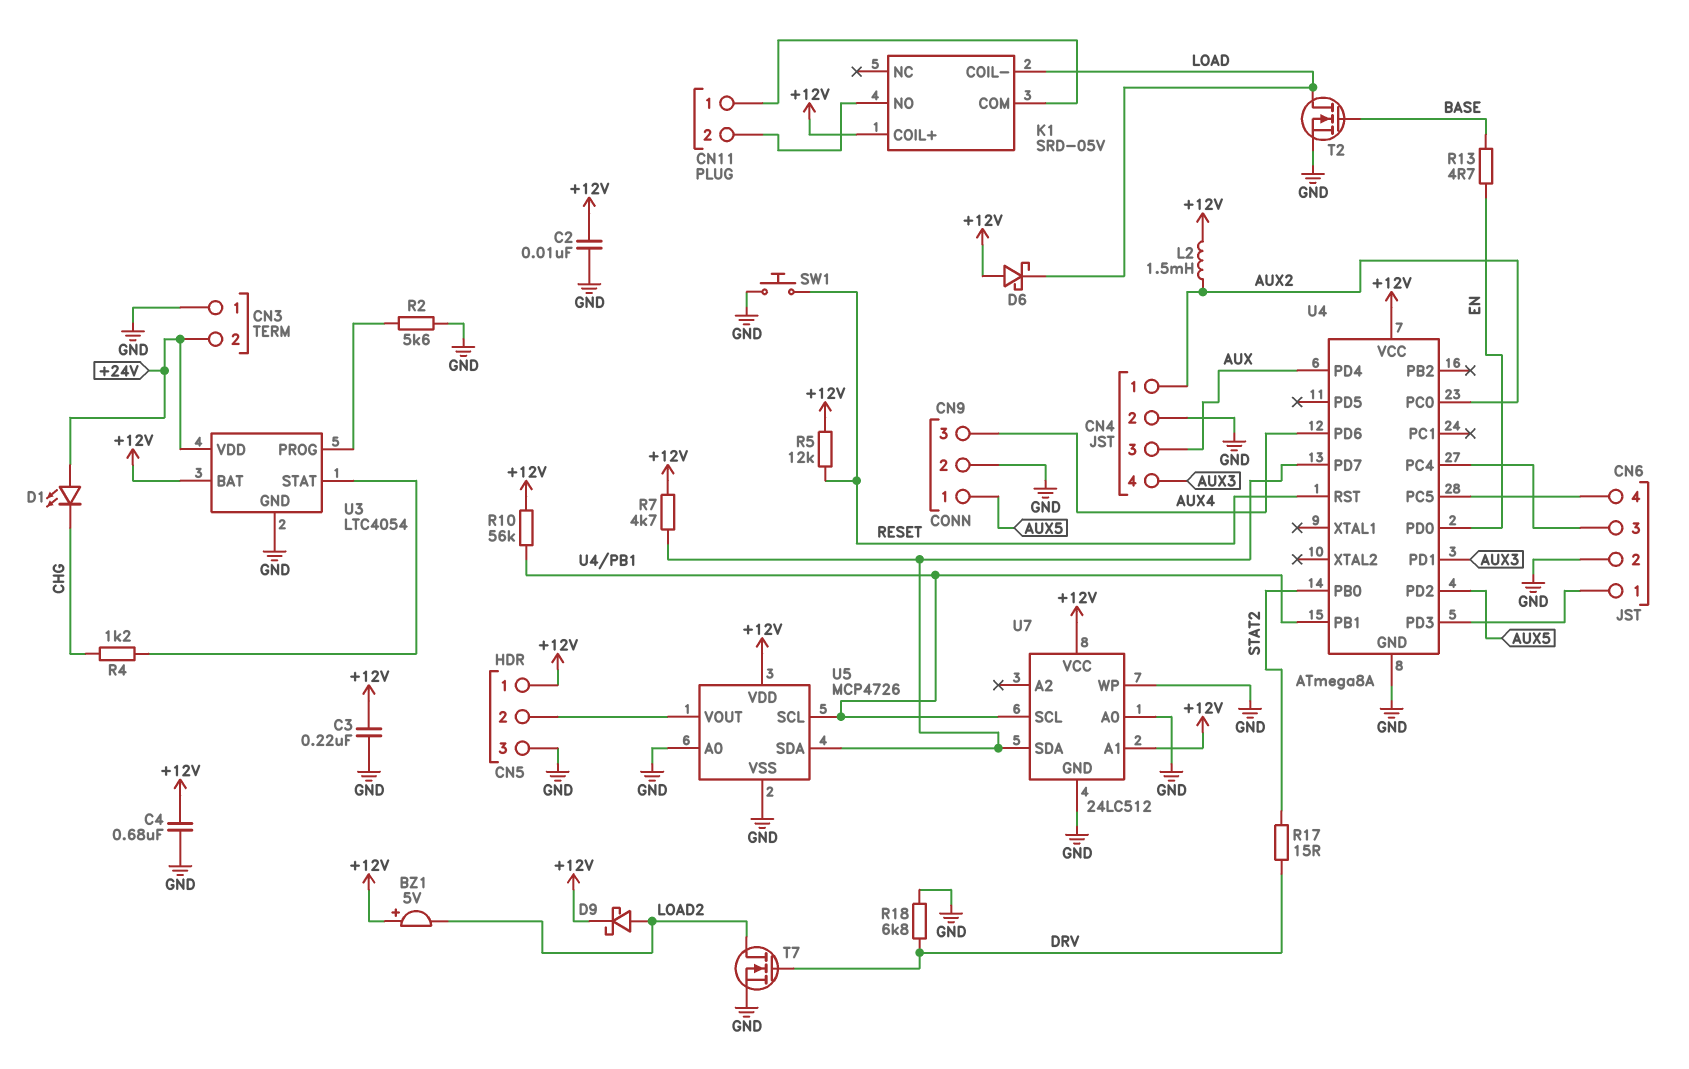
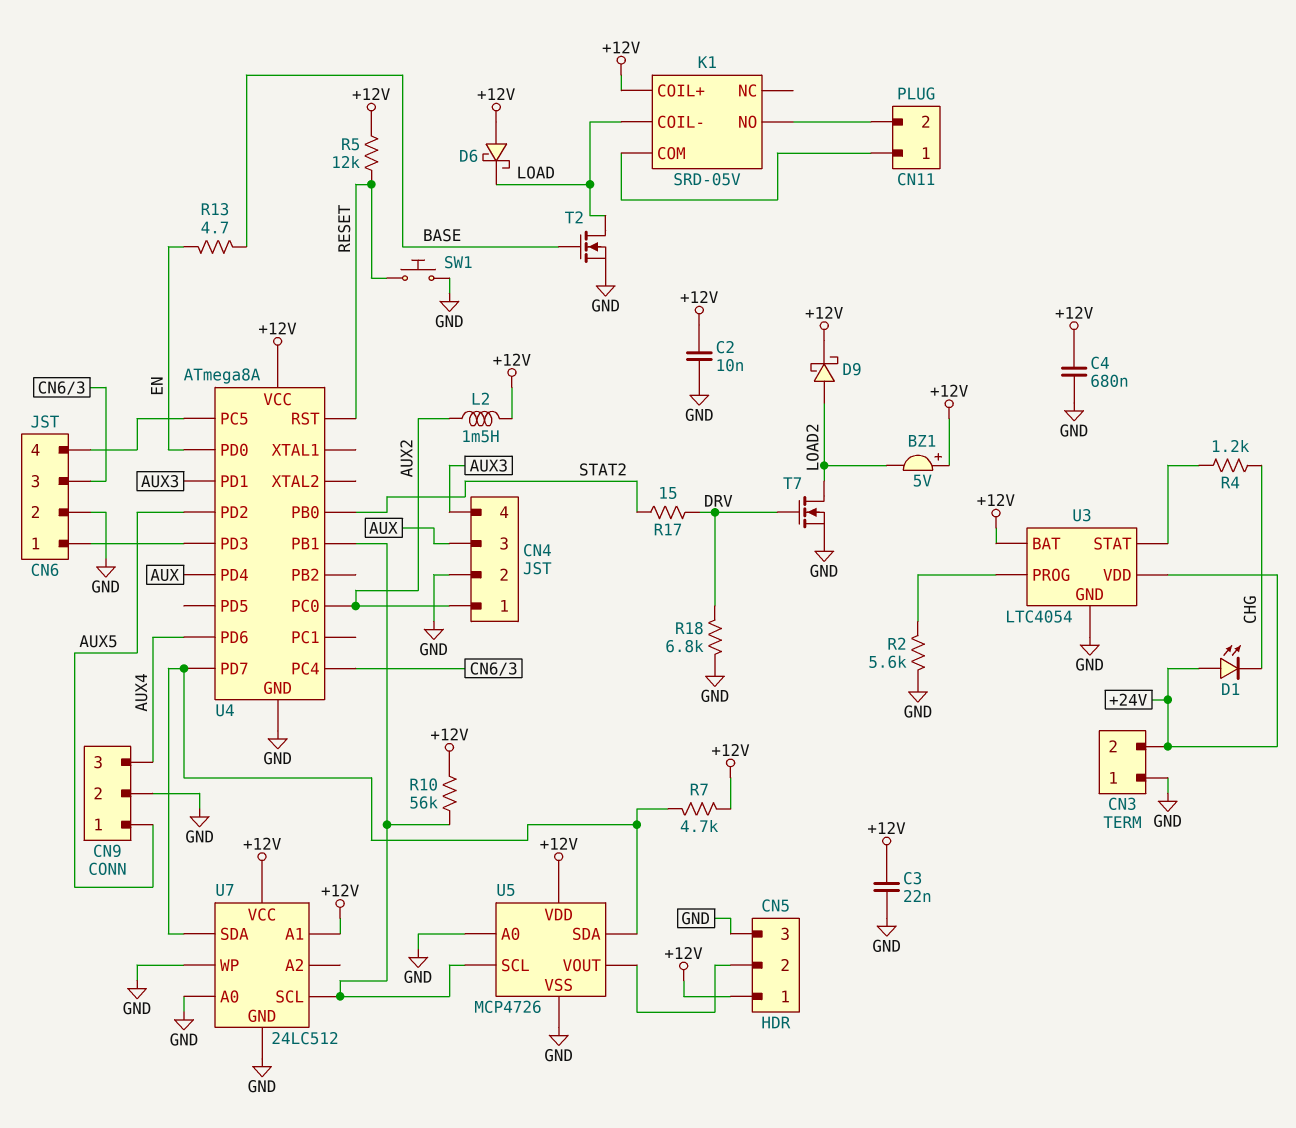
C3: 220nF (+12V, GND) -> 22nF (+12V, GND)

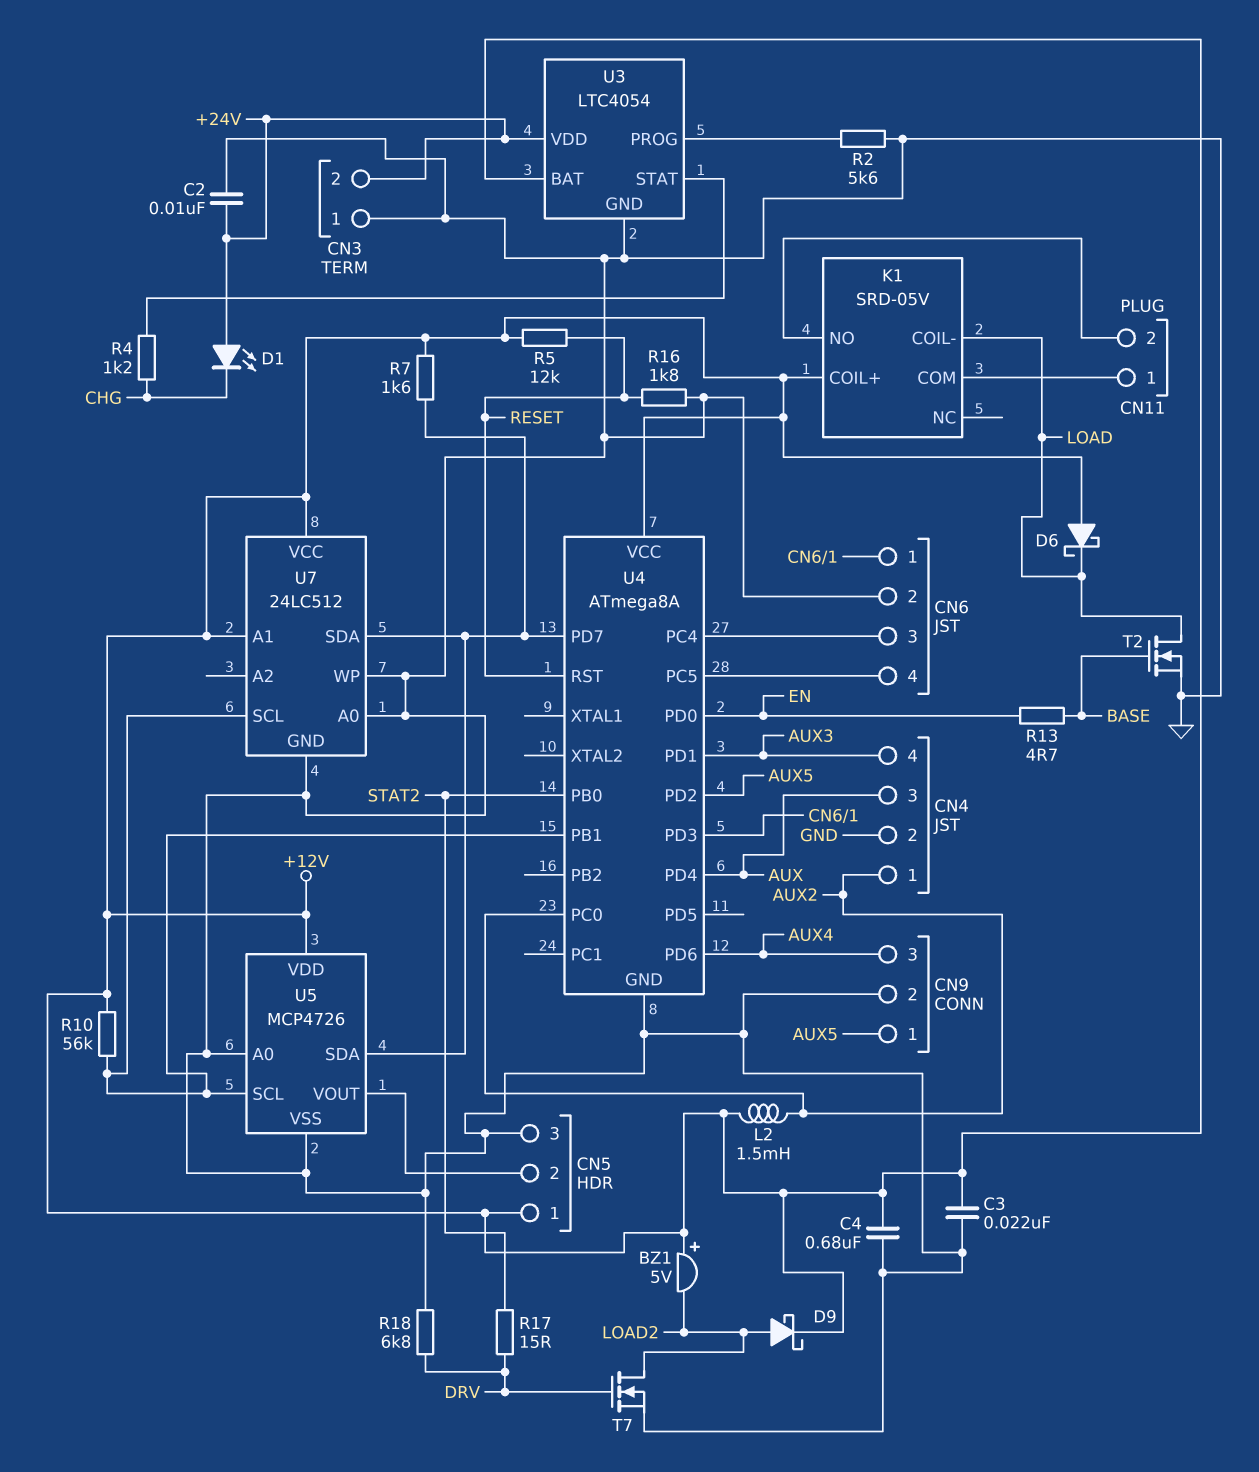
C2: 10nF (+12V, GND) -> 10nF (+24V, GND)
R7: 4.7k (+12V, U4/PD7) -> 1.6k (+12V, U4/PD7)
R16: none -> 1.8k (GND, RESET)
SW1: button (GND, RESET) -> none

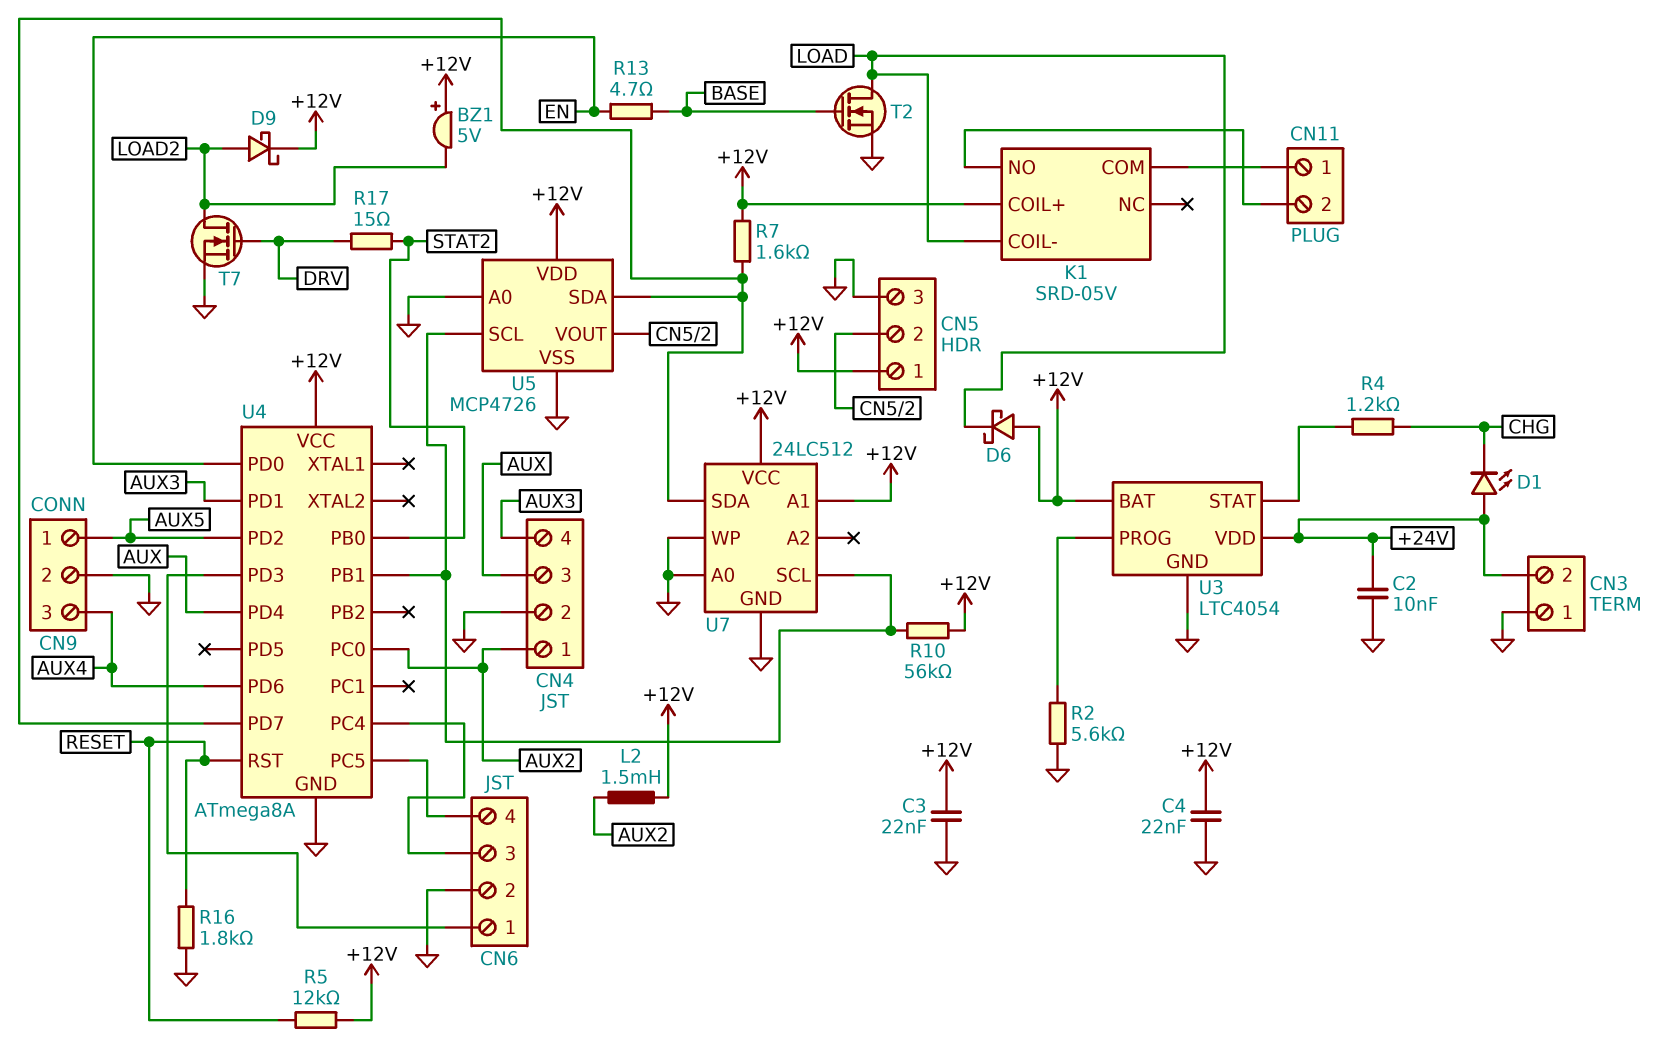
C4: 680nF (+12V, GND) -> 22nF (+12V, GND)
R18: 6.8k (DRV, GND) -> none

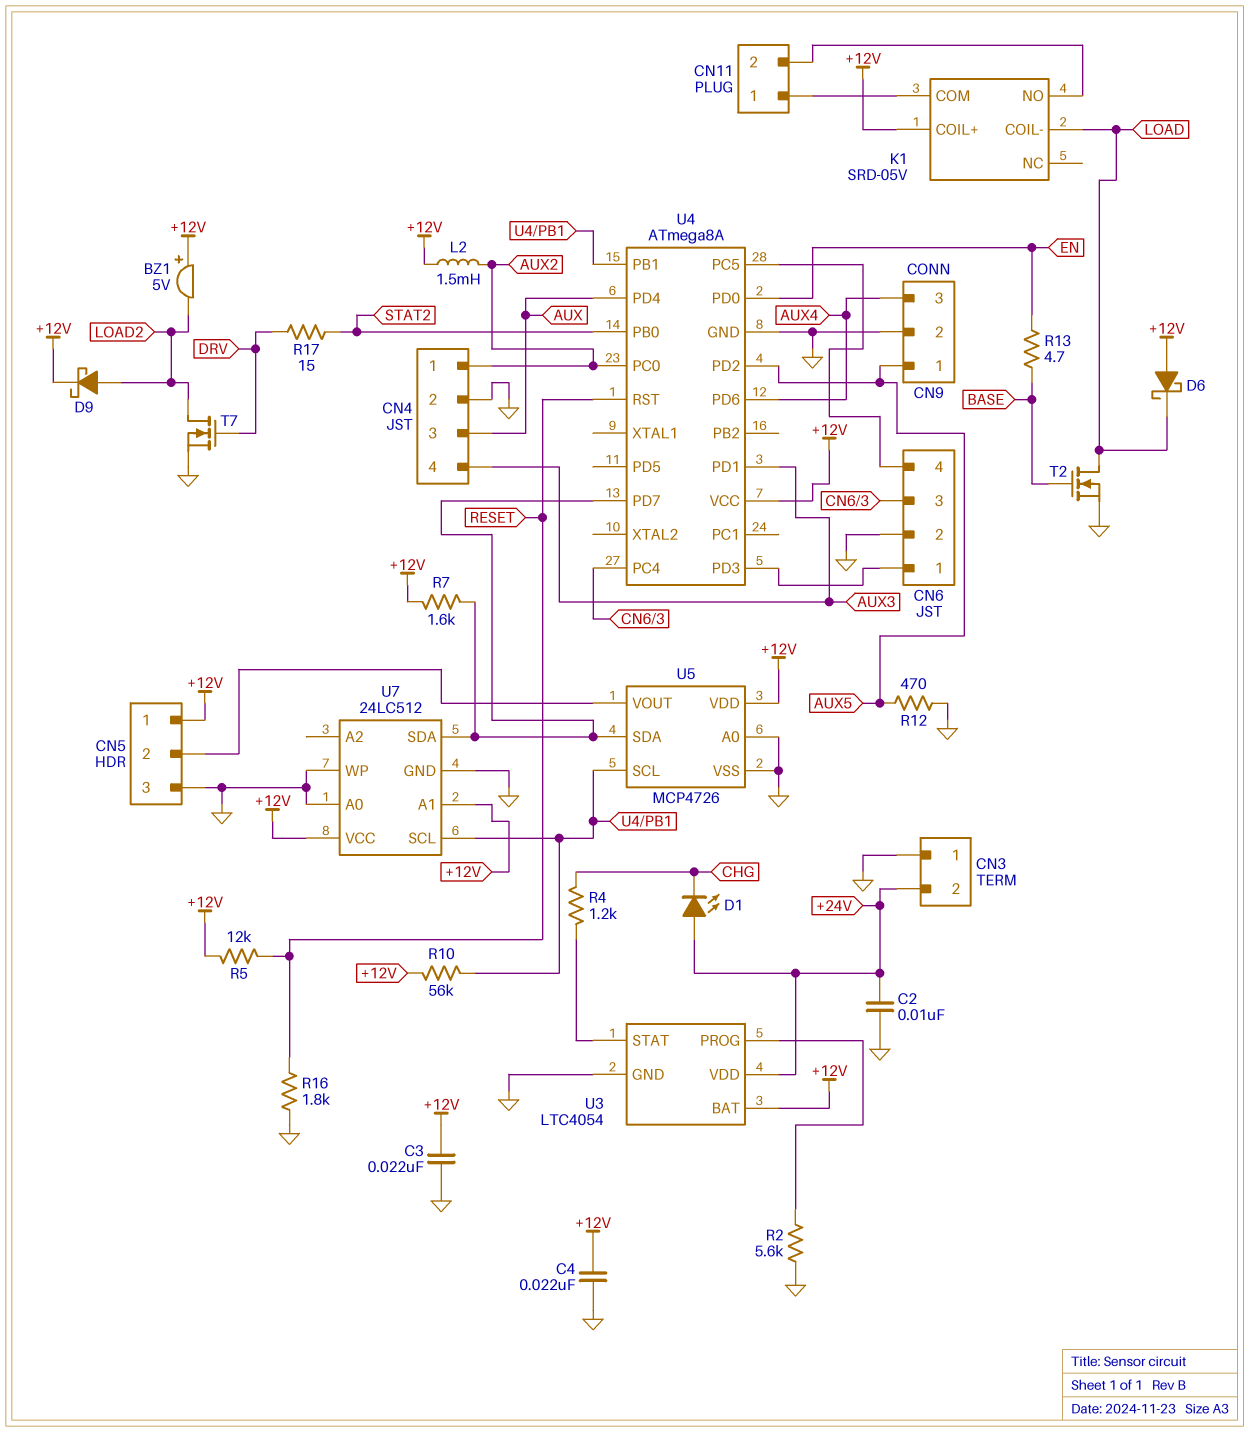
R12: none -> 470 (AUX5, GND)

